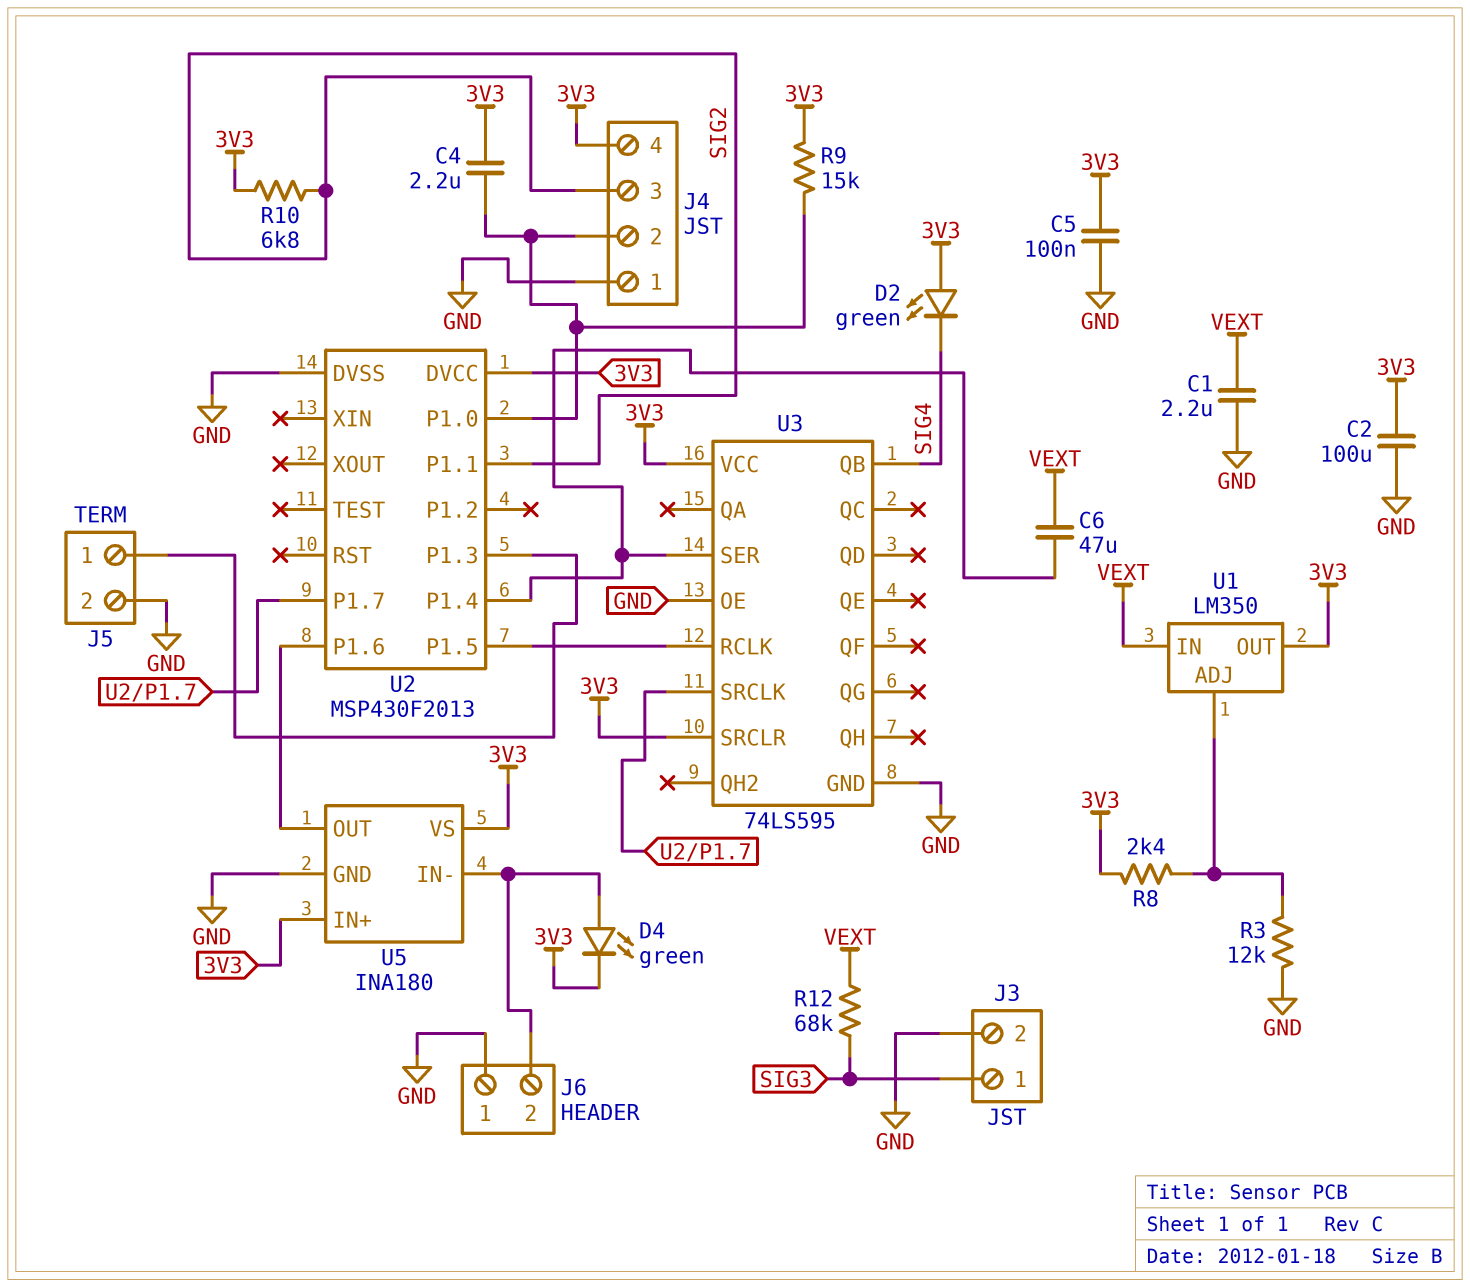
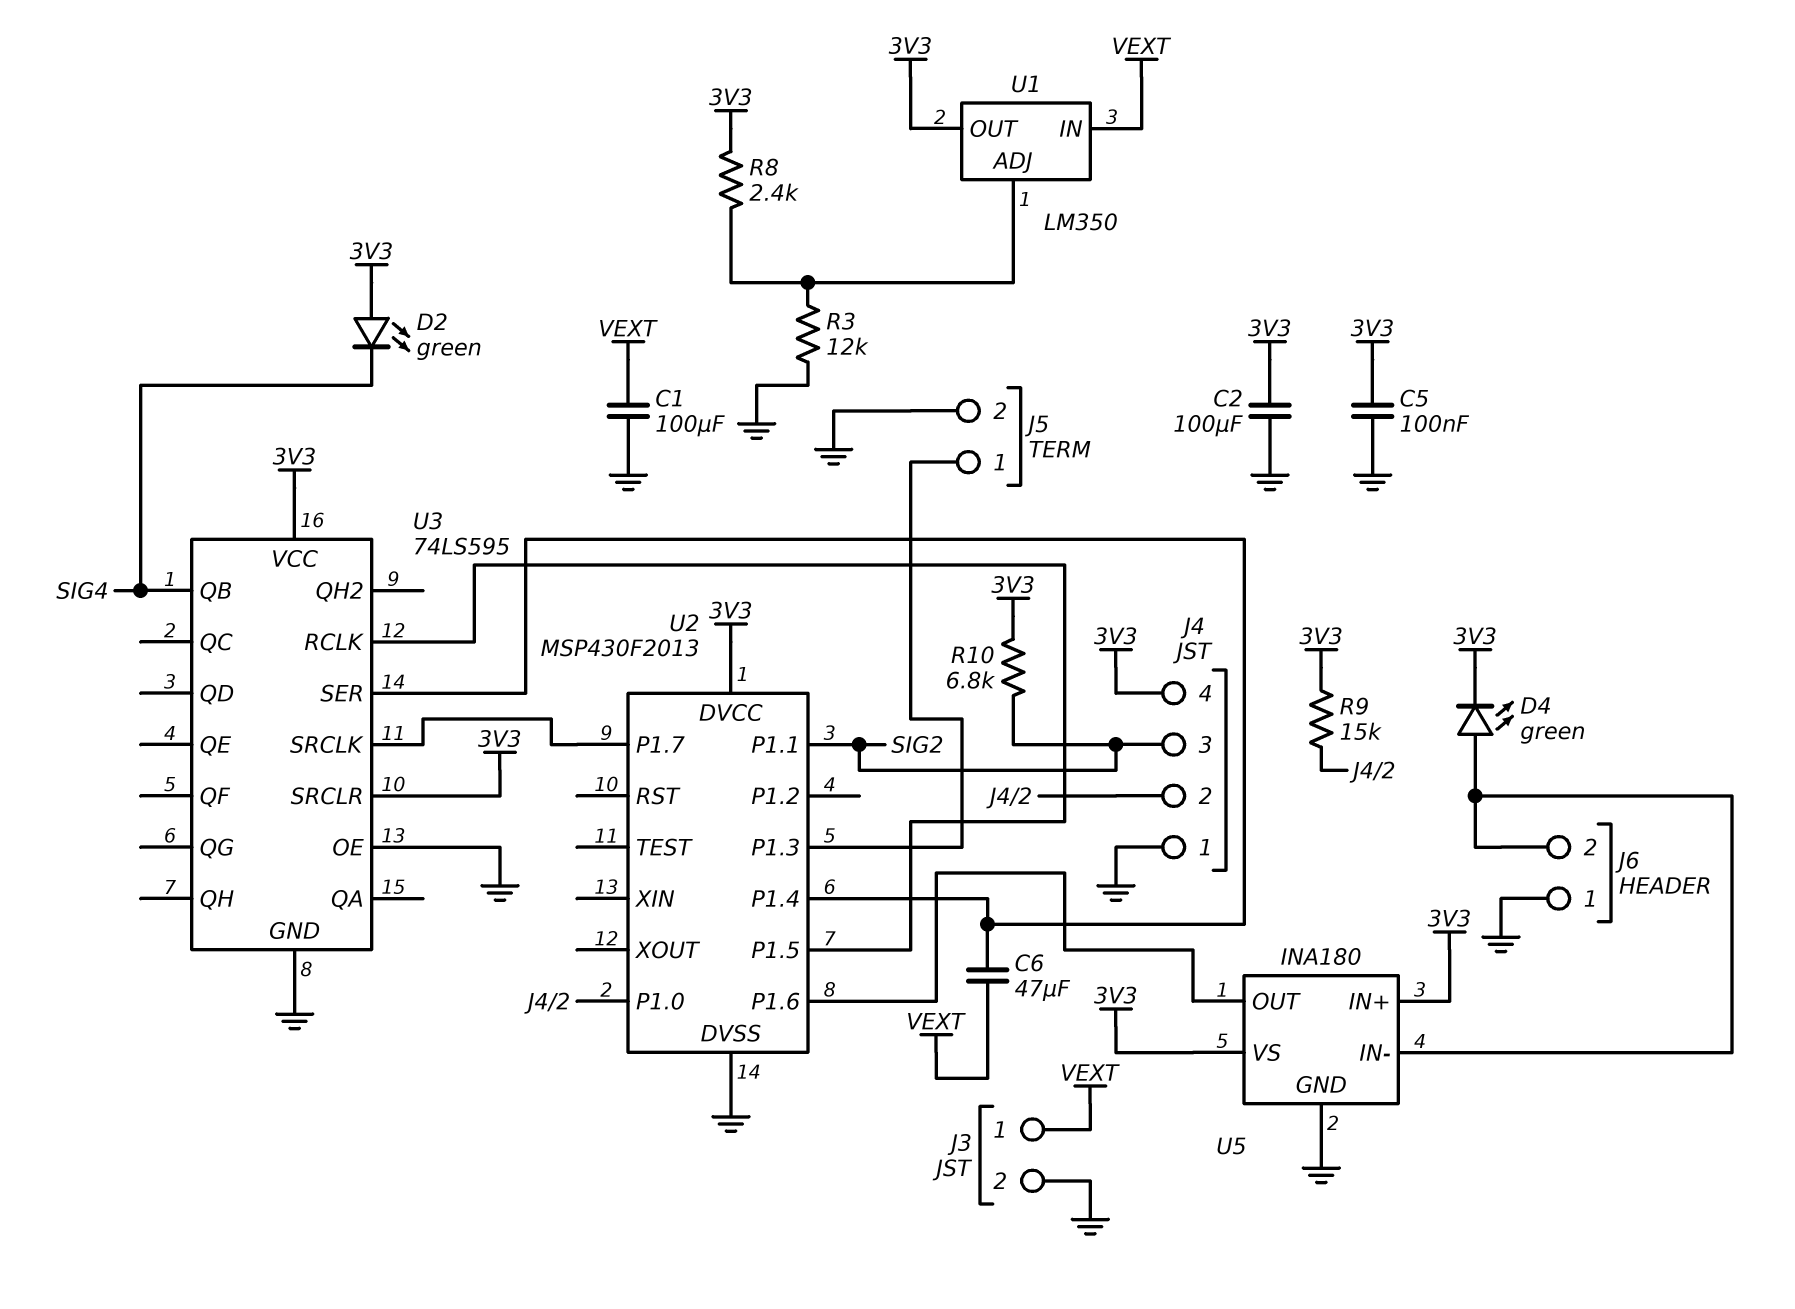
C1: 2.2uF (GND, VEXT) -> 100uF (GND, VEXT)
C4: 2.2uF (3V3, J4/2) -> none
J3 pin 1: SIG3 -> VEXT
R12: 68k (SIG3, VEXT) -> none

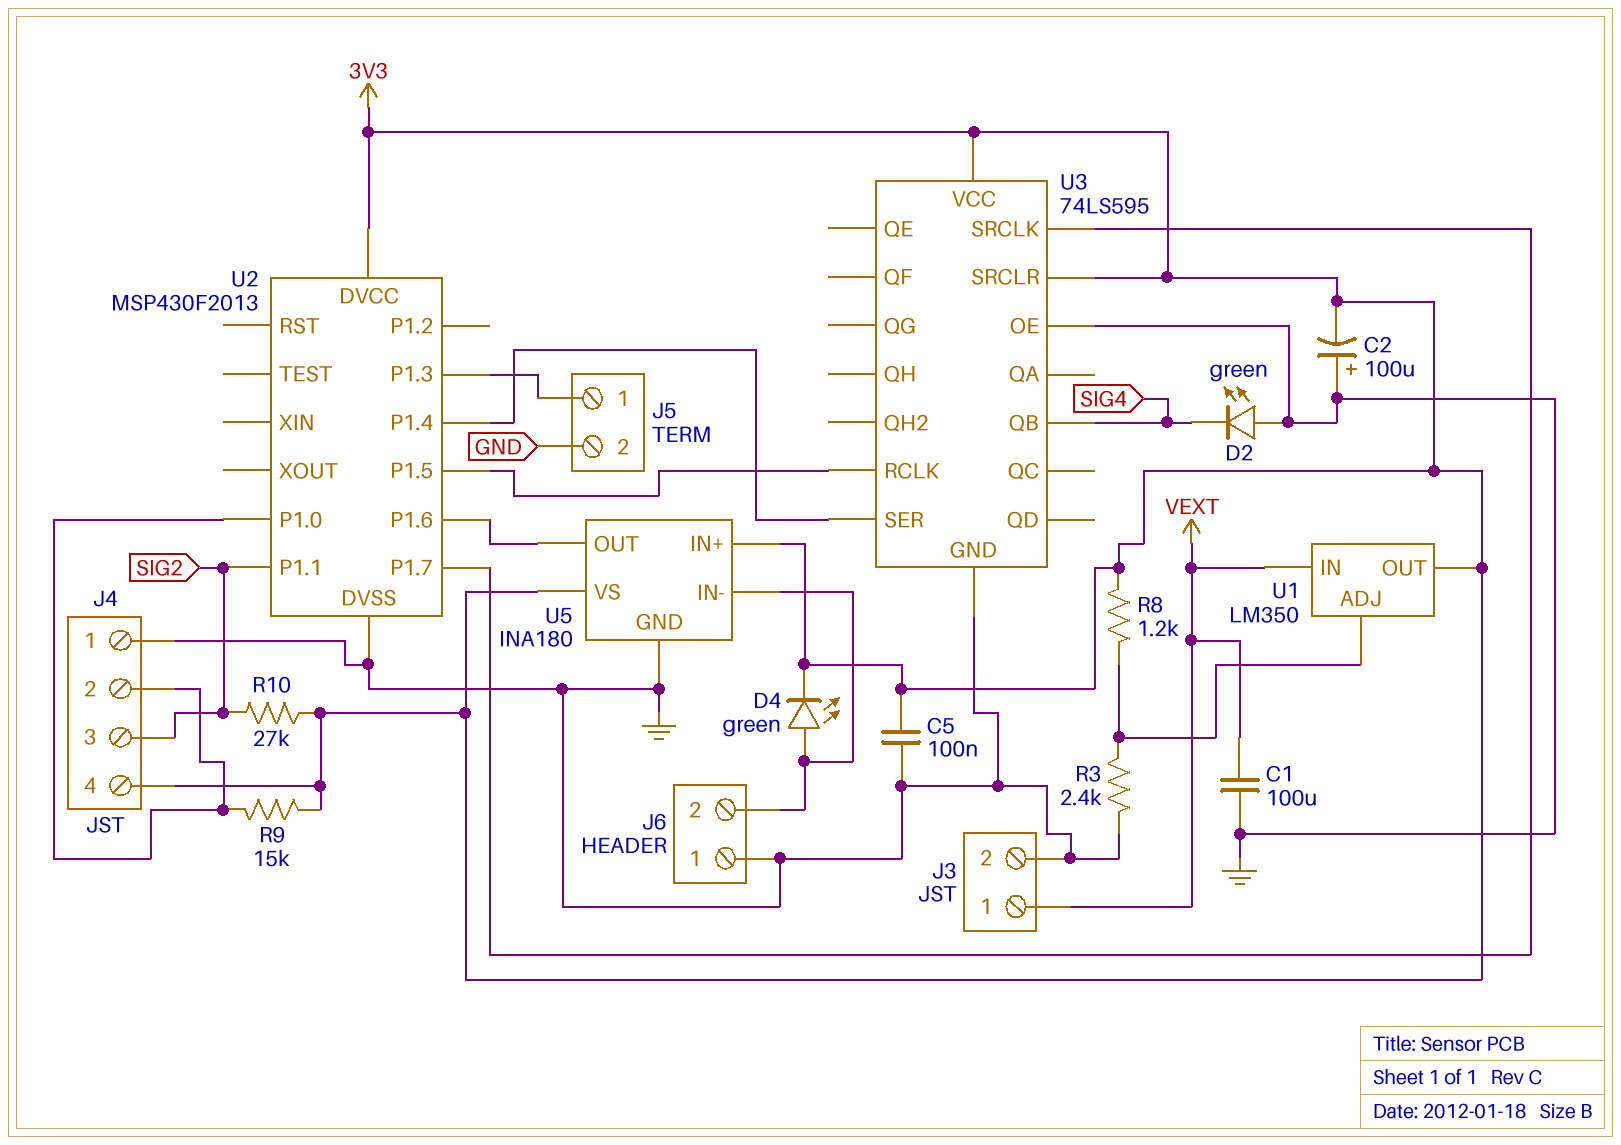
C2: 100uF (3V3, GND) -> 100uF (plus GND, minus 3V3)
C6: 47uF (U2/P1.4, VEXT) -> none
D2: LED green (A 3V3, K SIG4) -> LED green (A GND, K SIG4)
R3: 12k (GND, U1/ADJ) -> 2.4k (GND, U1/ADJ)
R8: 2.4k (3V3, U1/ADJ) -> 1.2k (3V3, U1/ADJ)
R10: 6.8k (3V3, SIG2) -> 27k (3V3, SIG2)

